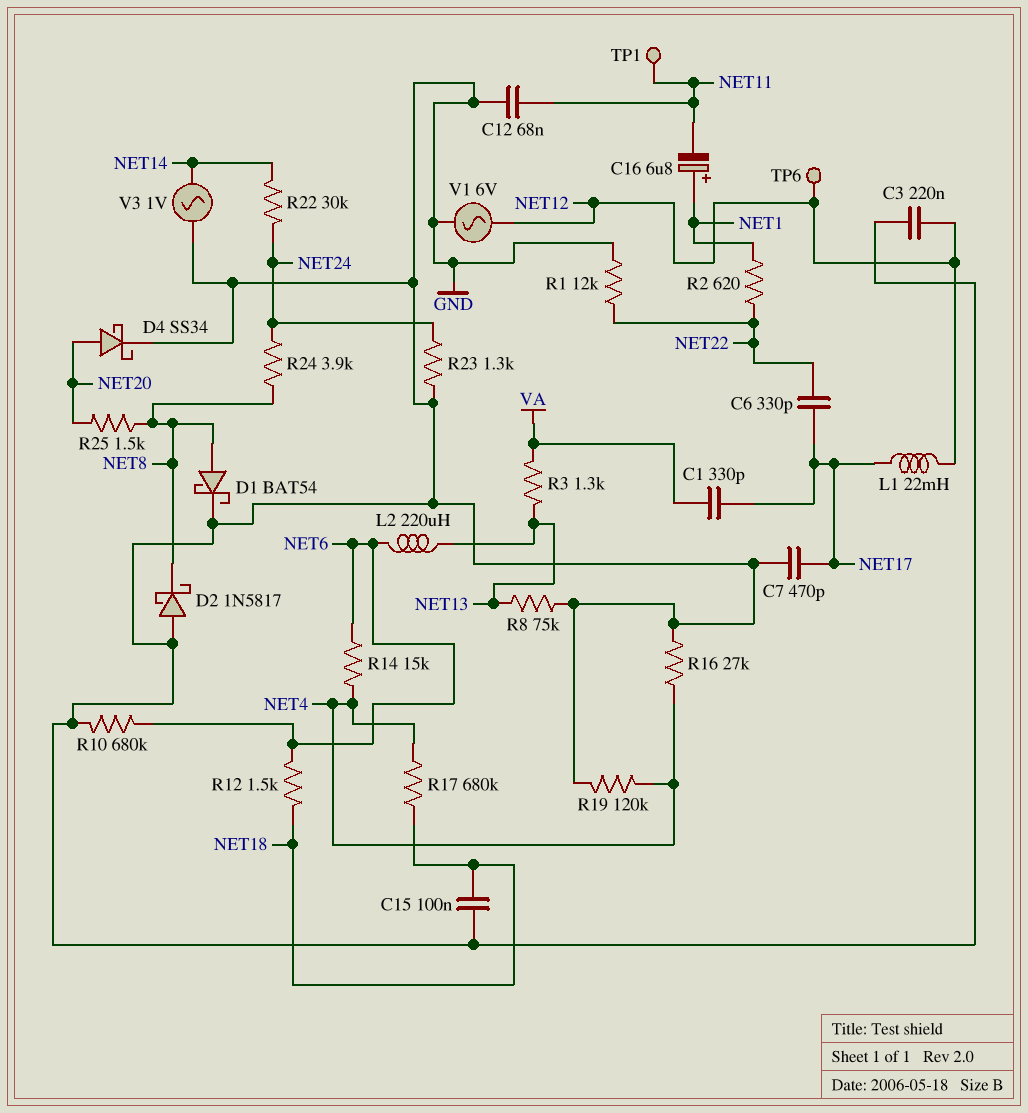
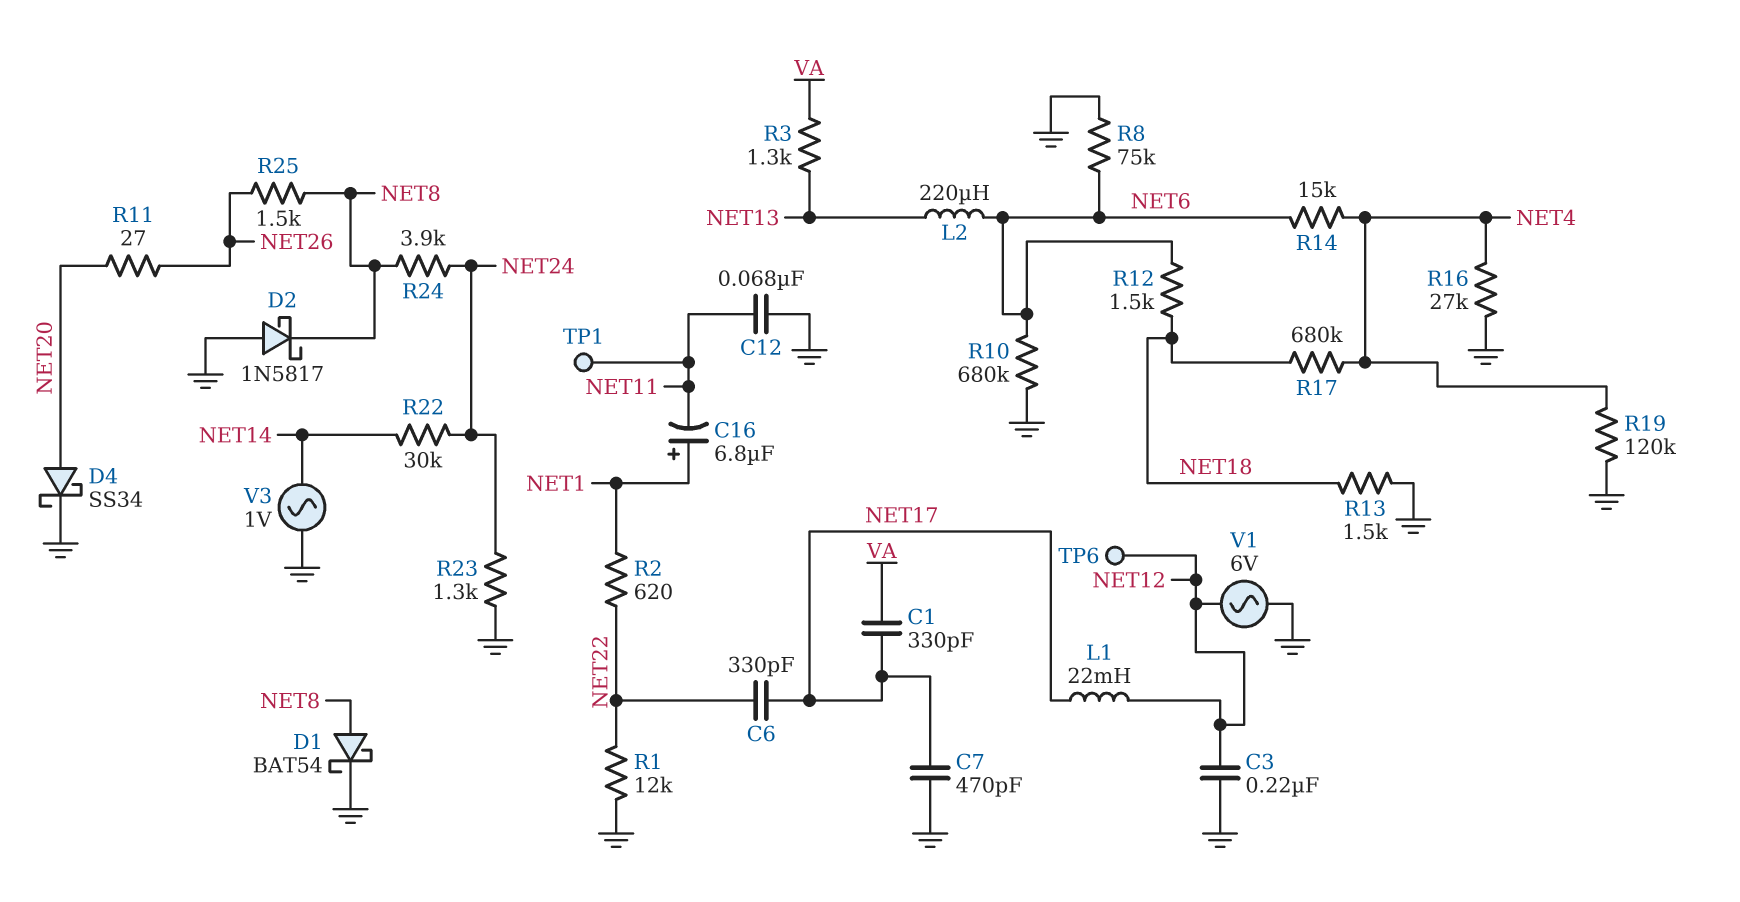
C15: 100nF (GND, NET18) -> none
R8: 75k (GND, NET13) -> 75k (GND, NET6)
R11: none -> 27 (NET20, NET26)
R13: none -> 1.5k (GND, NET18)
R25: 1.5k (NET8, NET20) -> 1.5k (NET8, NET26)

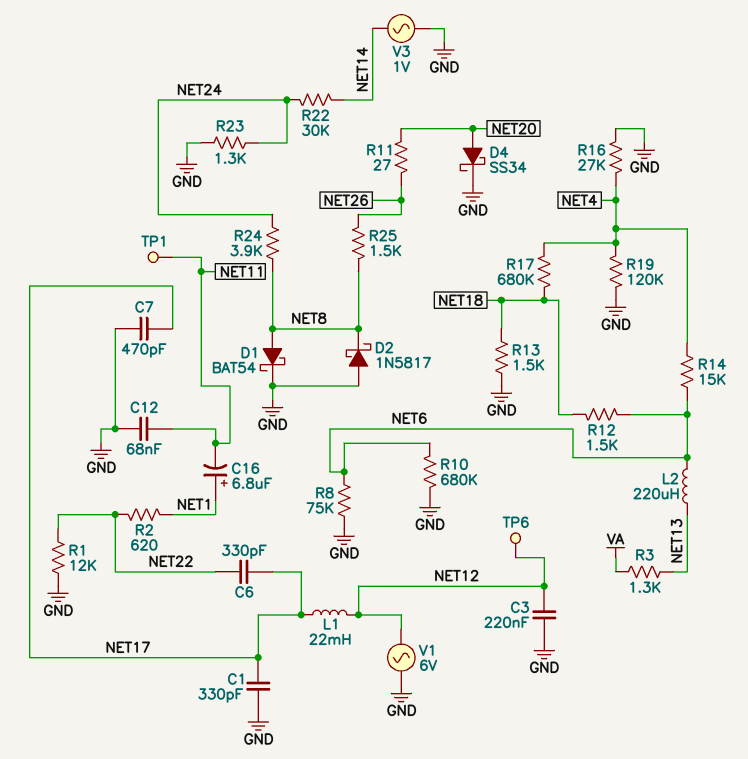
C1: 330pF (NET17, VA) -> 330pF (GND, NET17)

